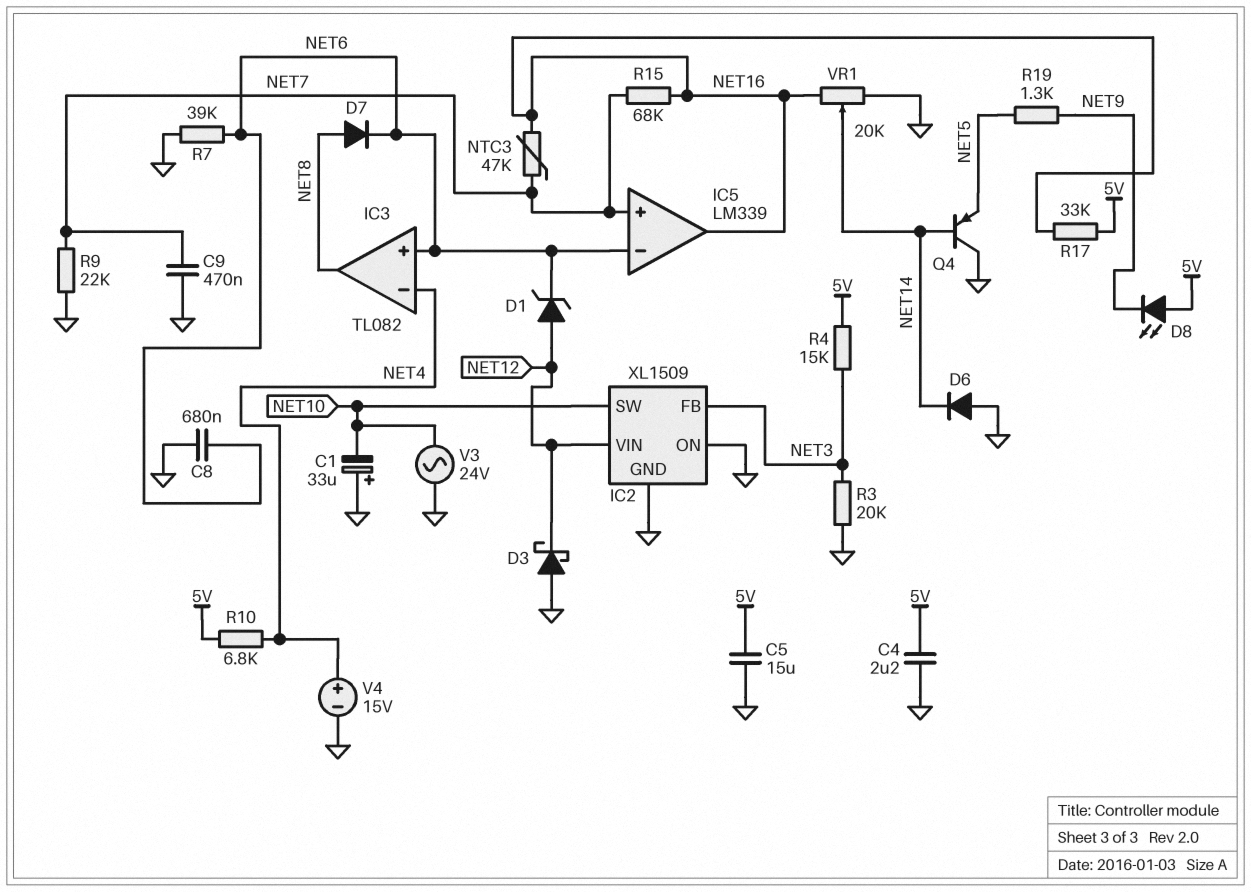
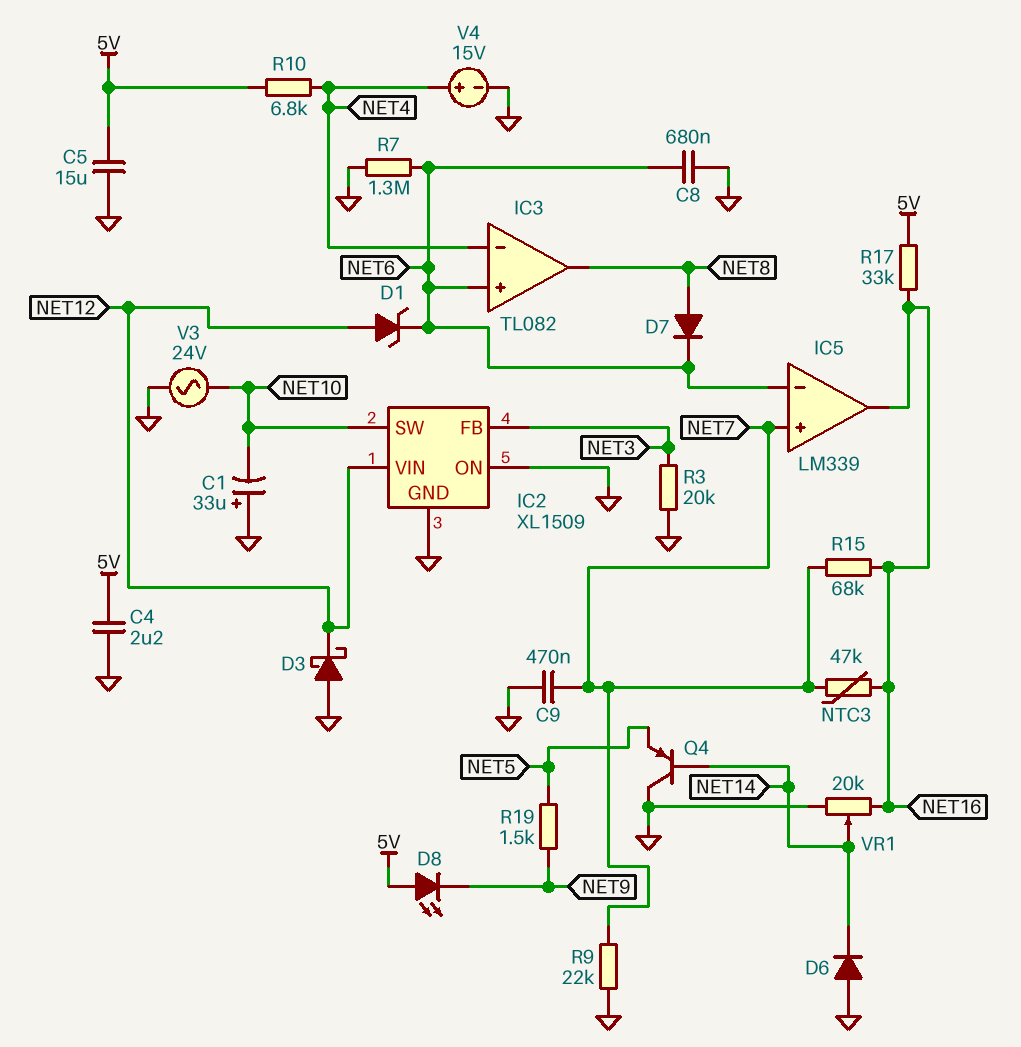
R4: 15k (5V, NET3) -> none
R7: 39k (GND, NET6) -> 1.3M (GND, NET6)
R19: 1.3k (NET5, NET9) -> 1.5k (NET5, NET9)

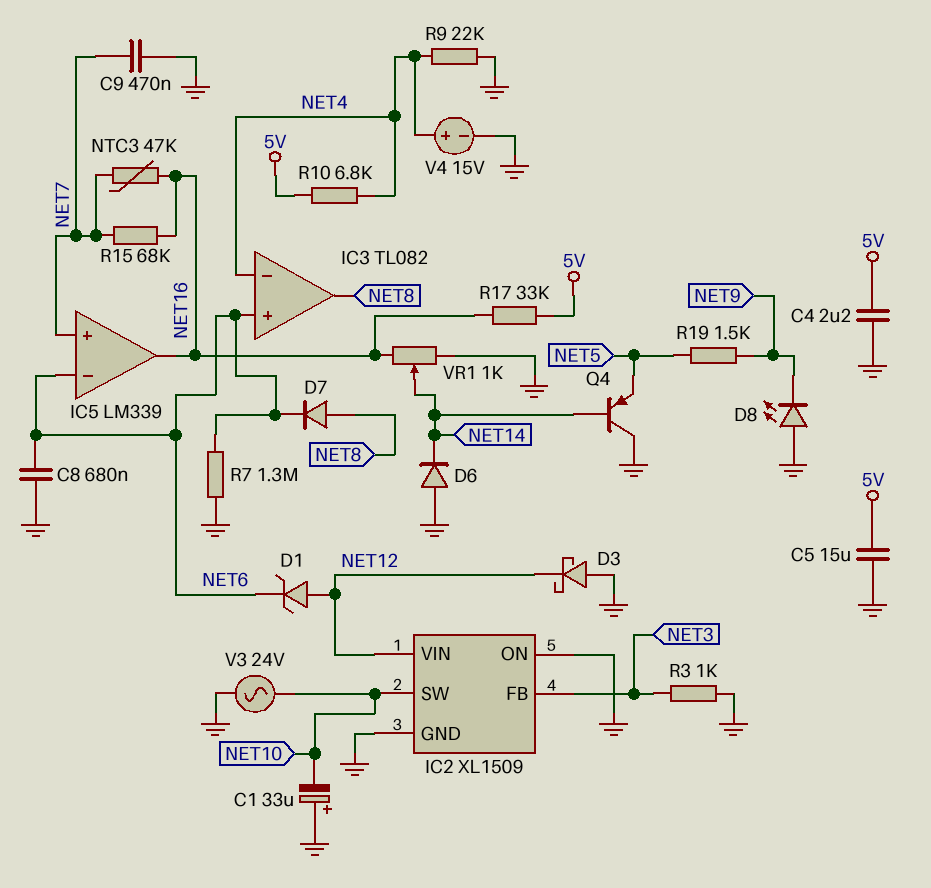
D8: LED (A 5V, K NET9) -> LED (A GND, K NET9)
R3: 20k (GND, NET3) -> 1k (GND, NET3)
R9: 22k (GND, NET7) -> 22k (GND, NET4)
VR1: 20k (GND, NET16, wiper NET14) -> 1k (GND, NET16, wiper NET14)

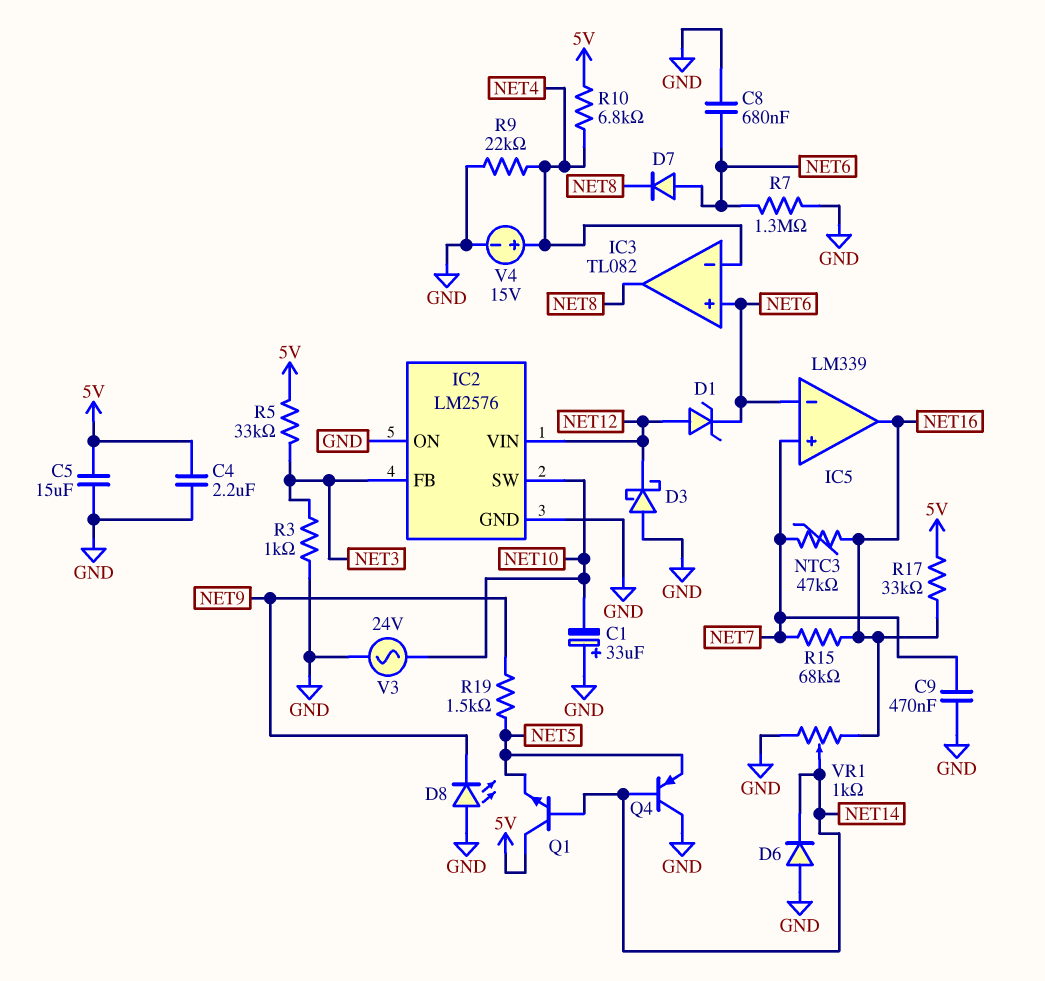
D7: diode (A NET8, K NET6) -> diode (A NET6, K NET8)
IC2: XL1509 -> LM2576
Q1: none -> NPN (B NET14, C 5V, E NET5)
R5: none -> 33k (5V, NET3)

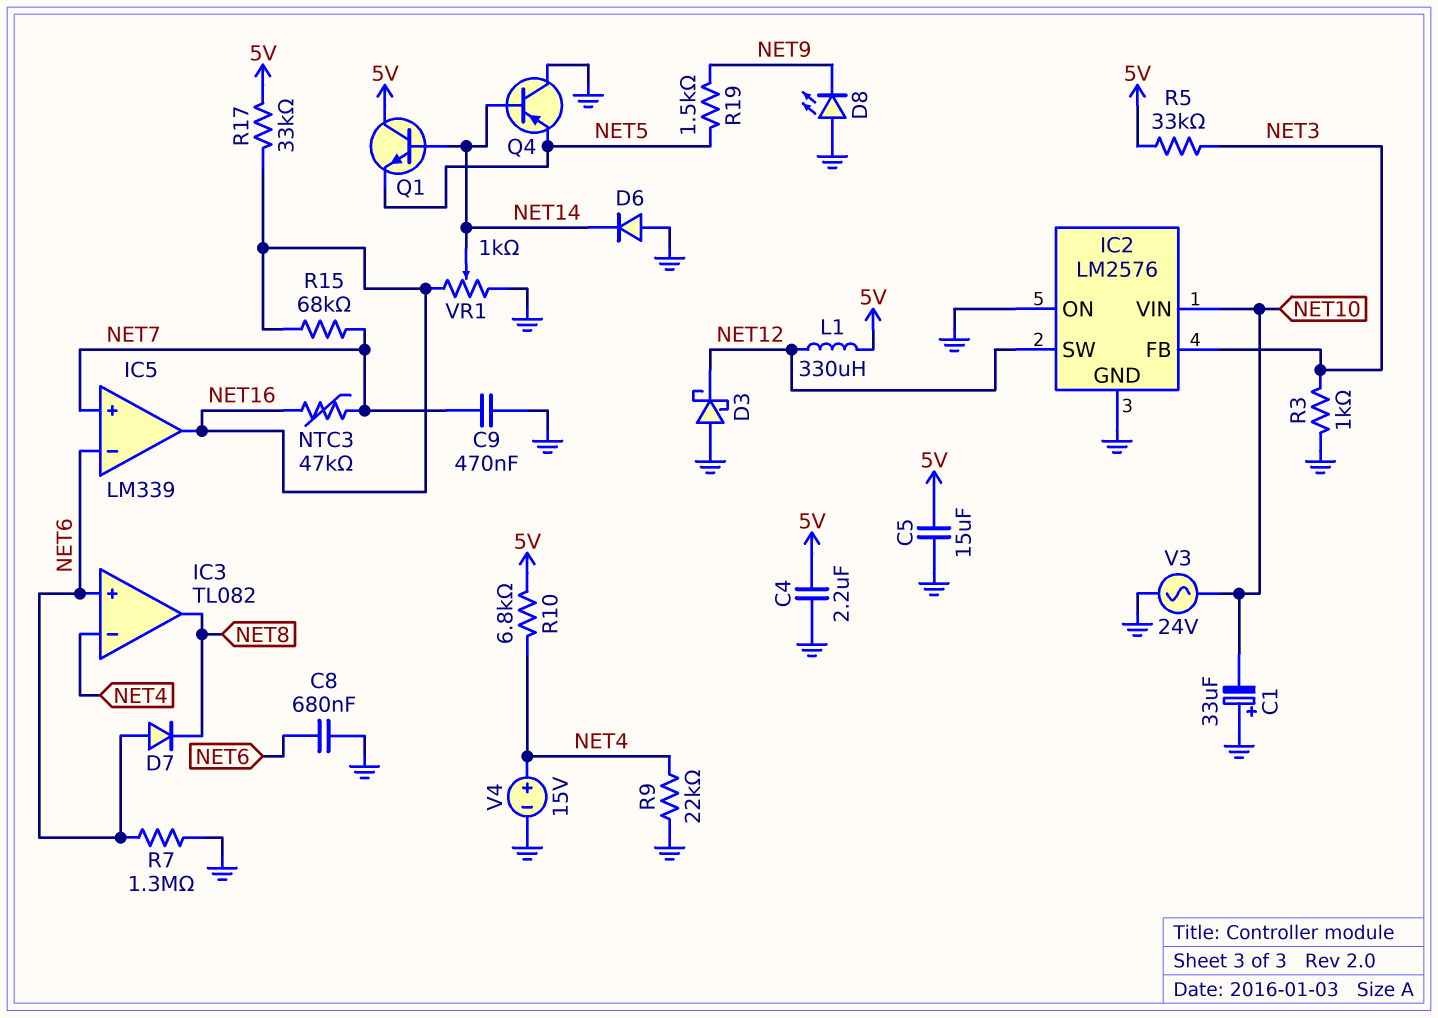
D1: zener (A NET12, K NET6) -> none
IC2 pin SW: NET10 -> NET12
IC2 pin VIN: NET12 -> NET10
L1: none -> 330uH (5V, NET12)

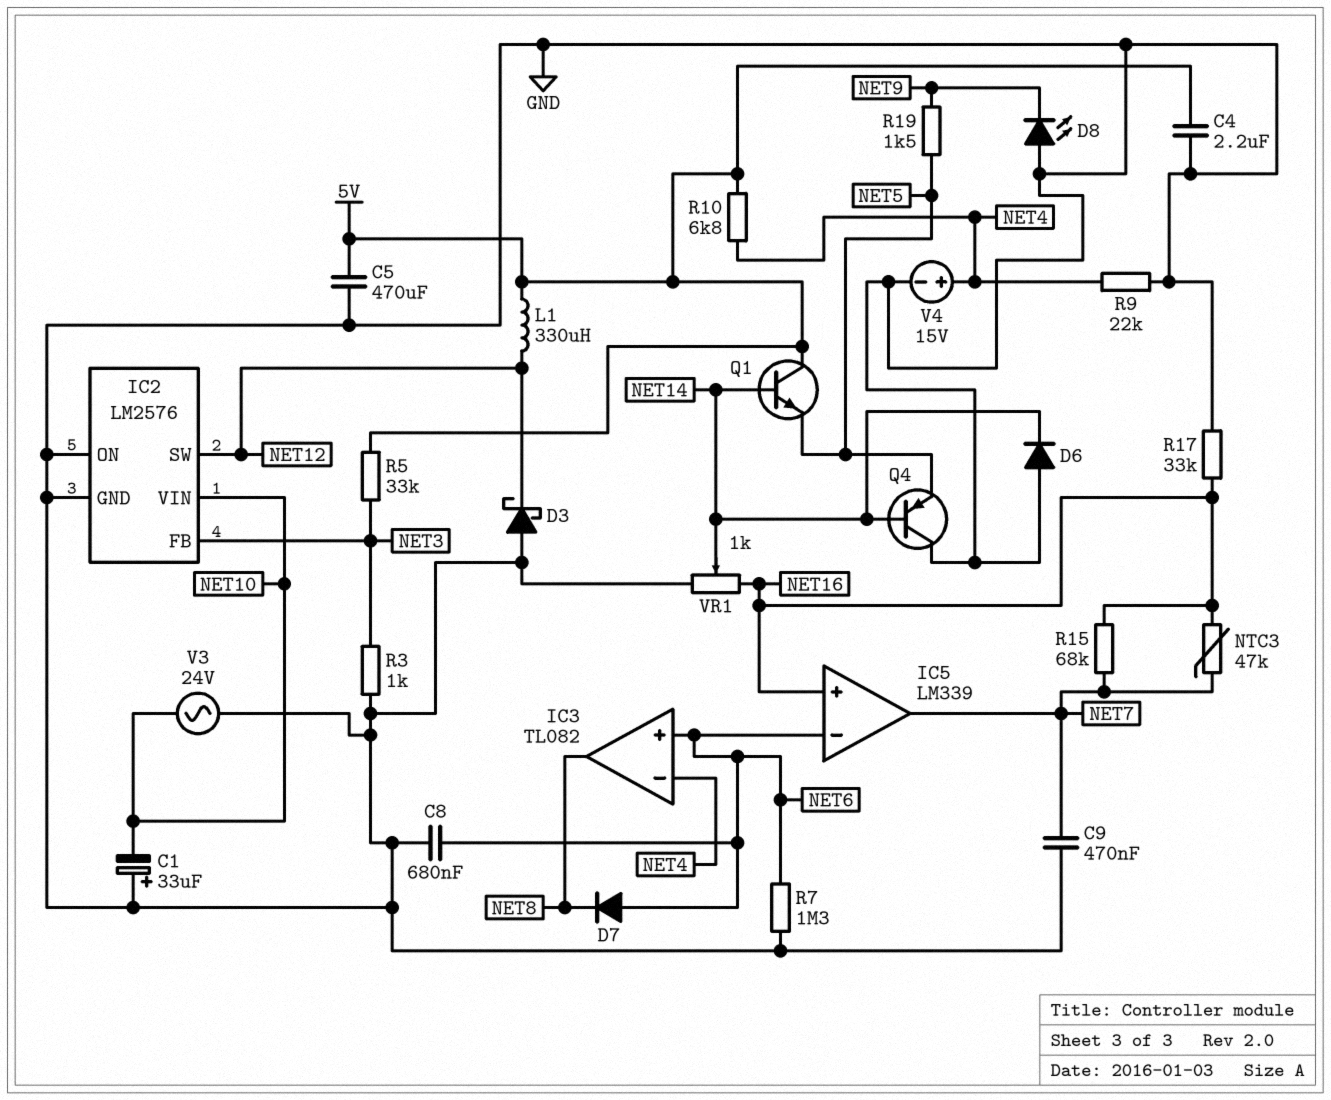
C5: 15uF (5V, GND) -> 470uF (5V, GND)
IC5 pin in+: NET7 -> NET16
IC5 pin out: NET16 -> NET7
R17: 33k (5V, NET16) -> 33k (GND, NET16)

